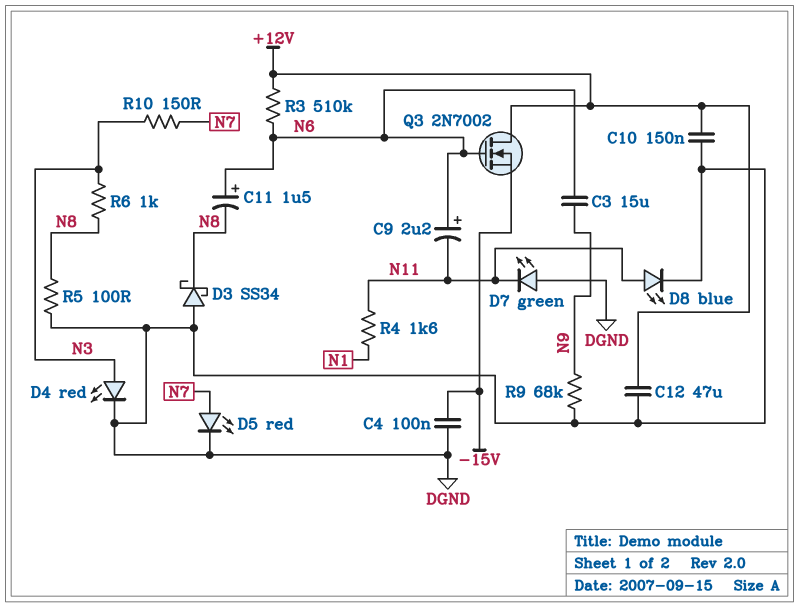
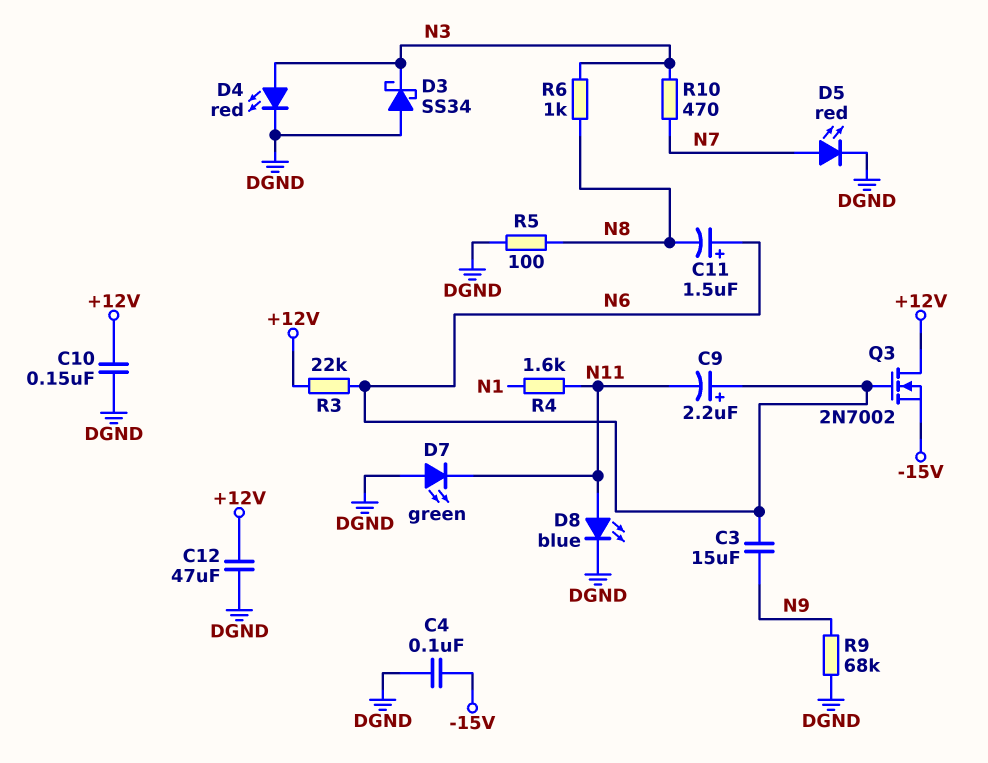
D3: schottky SS34 (A DGND, K N8) -> schottky SS34 (A DGND, K N3)
R3: 510k (+12V, N6) -> 22k (+12V, N6)
R10: 150 (N3, N7) -> 470 (N3, N7)

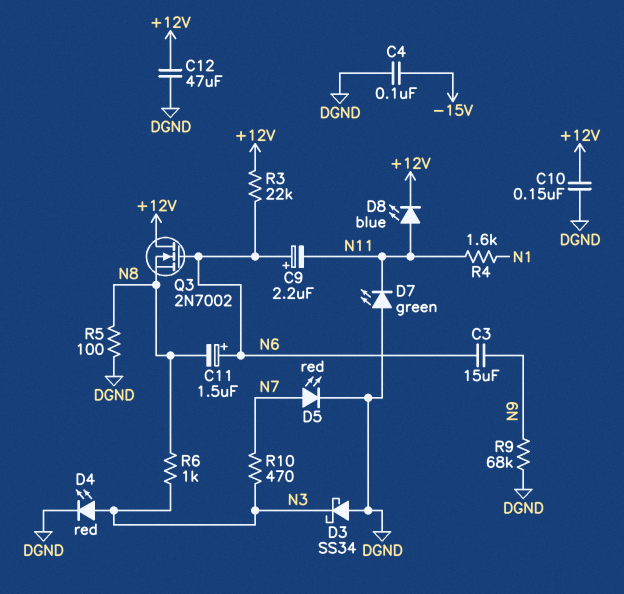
D8: LED blue (A N11, K DGND) -> LED blue (A N11, K +12V)
Q3: NMOS 2N7002 (G N6, D +12V, S -15V) -> NMOS 2N7002 (G N6, D +12V, S N8)

